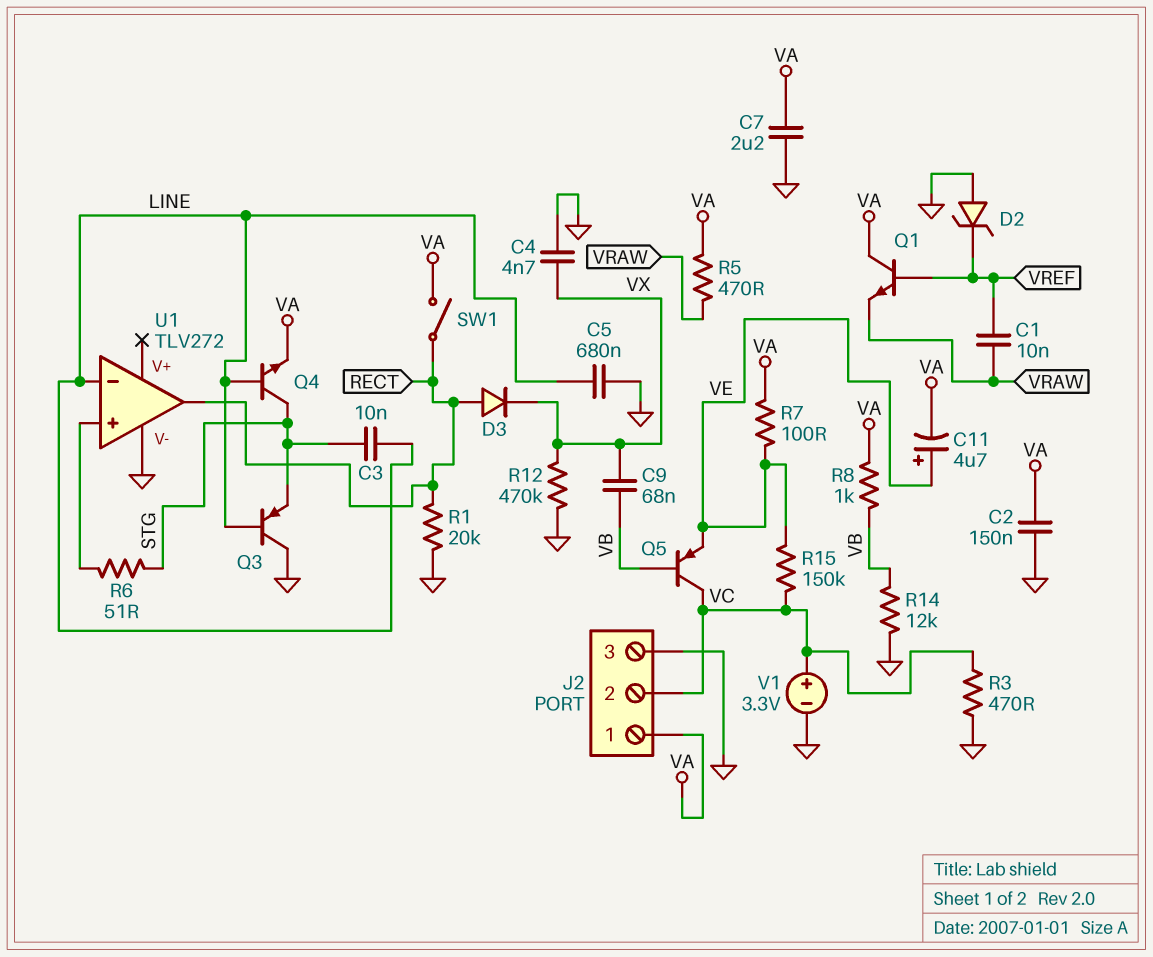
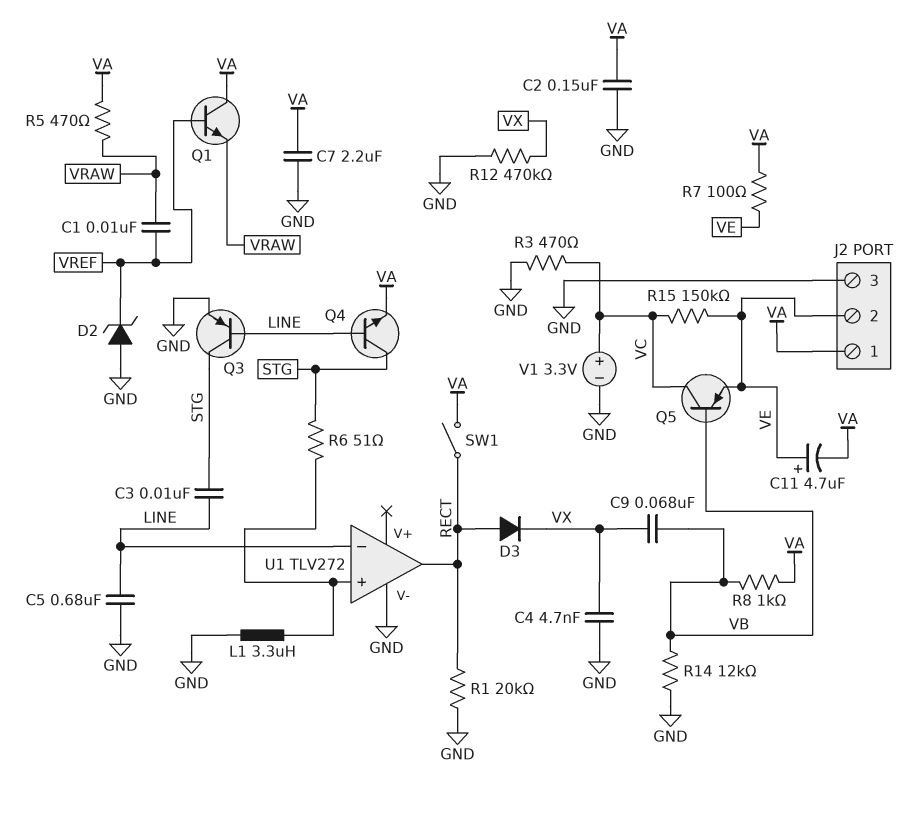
J2 pin 2: VC -> VE
L1: none -> 3.3uH (GND, U1/in+)
Q3: PNP (B LINE, C GND, E STG) -> PNP (B LINE, C STG, E GND)

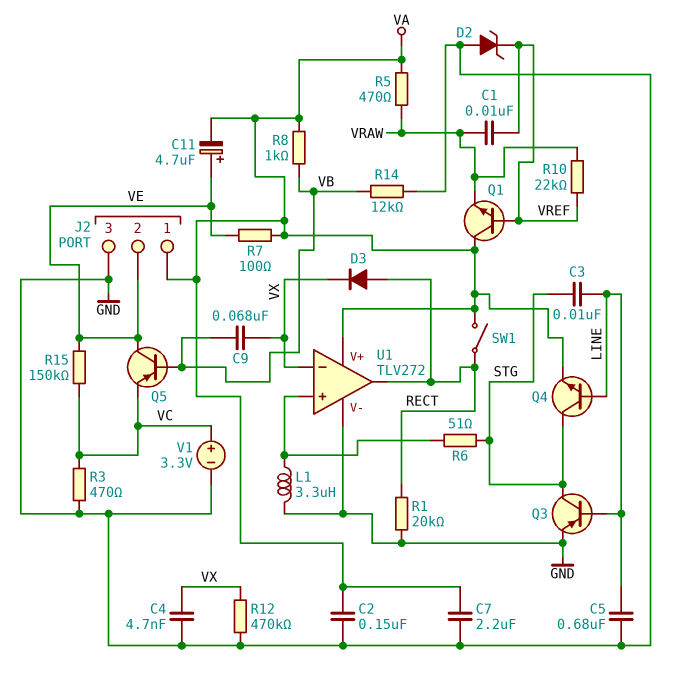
Q5: PNP (B VB, C VC, E VE) -> PNP (B VB, C VE, E VC)
R10: none -> 22k (VRAW, VREF)
U1 pin V+: none -> VA
U1 pin in-: LINE -> VX

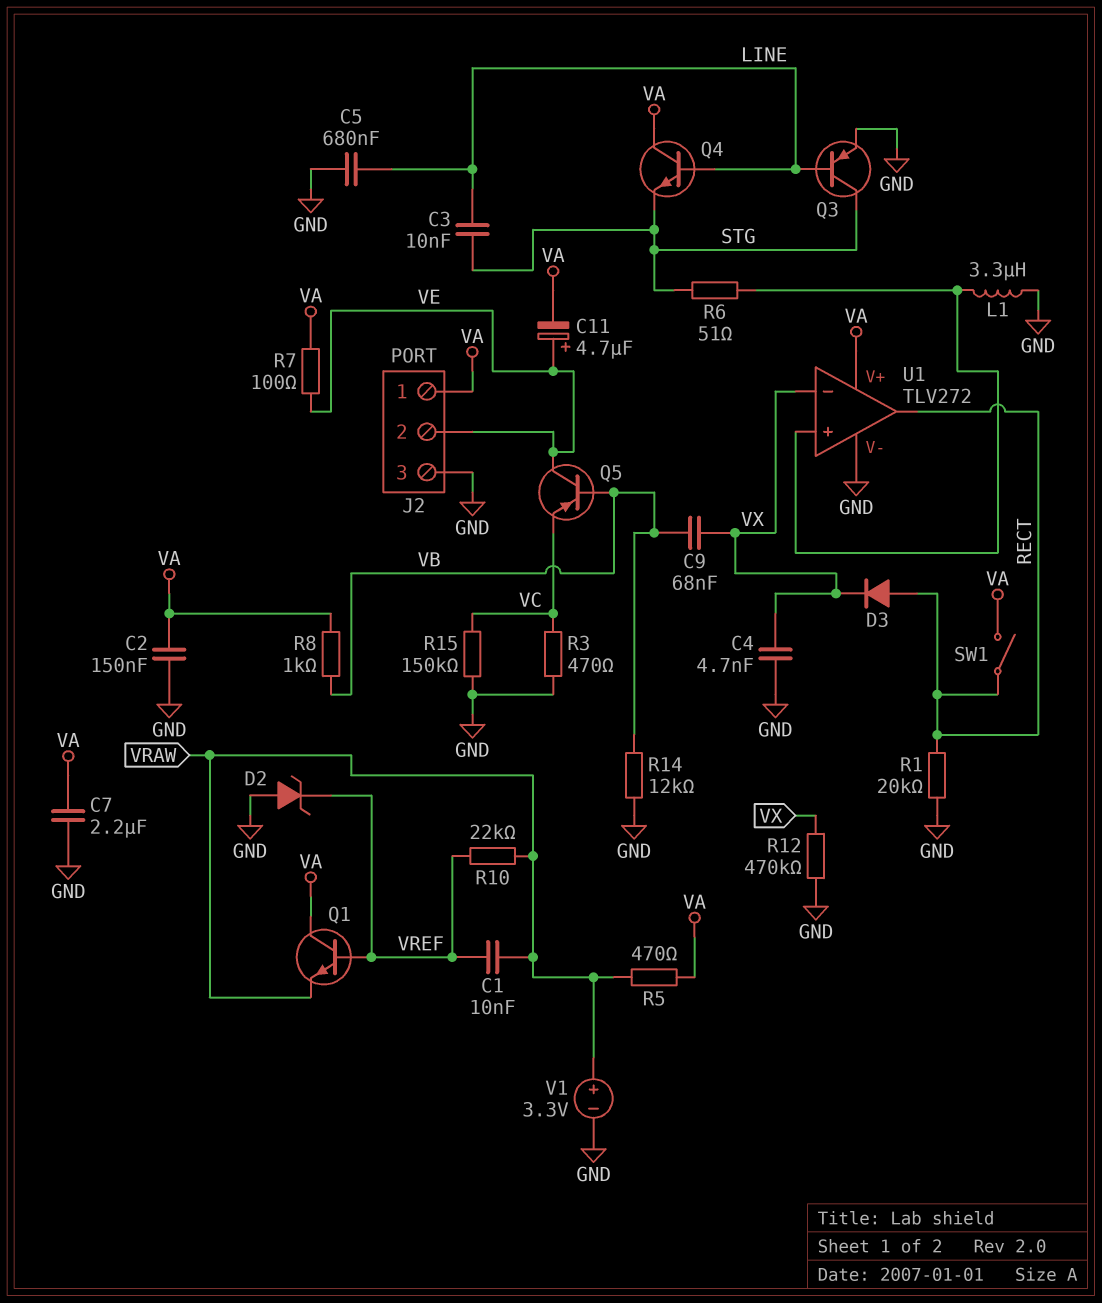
Q4: NPN (B LINE, C STG, E VA) -> NPN (B LINE, C VA, E STG)
R15: 150k (VC, VE) -> 150k (GND, VC)
V1: 3.3V (plus VC, minus GND) -> 3.3V (plus VRAW, minus GND)

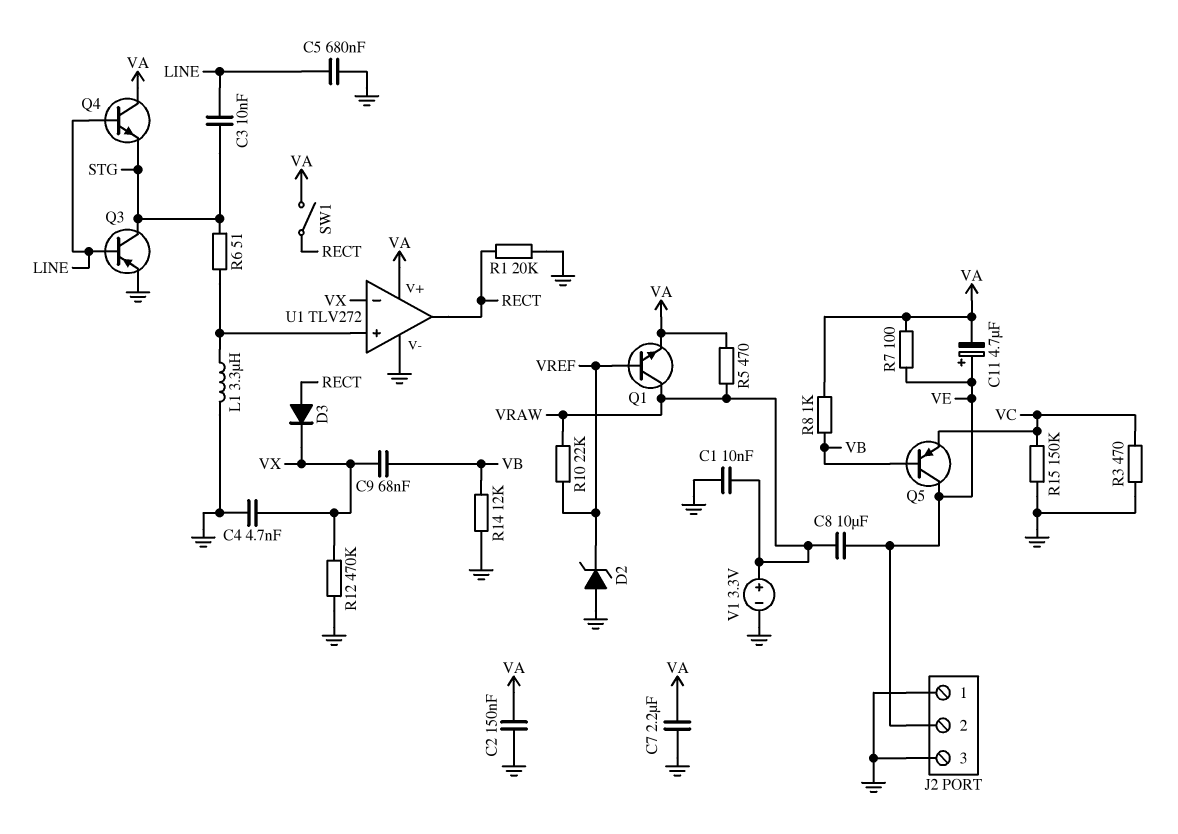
C1: 10nF (VRAW, VREF) -> 10nF (GND, VRAW)
C8: none -> 10uF (VE, VRAW)
J2 pin 1: VA -> GND
Q1: NPN (B VREF, C VA, E VRAW) -> NPN (B VREF, C VRAW, E VA)

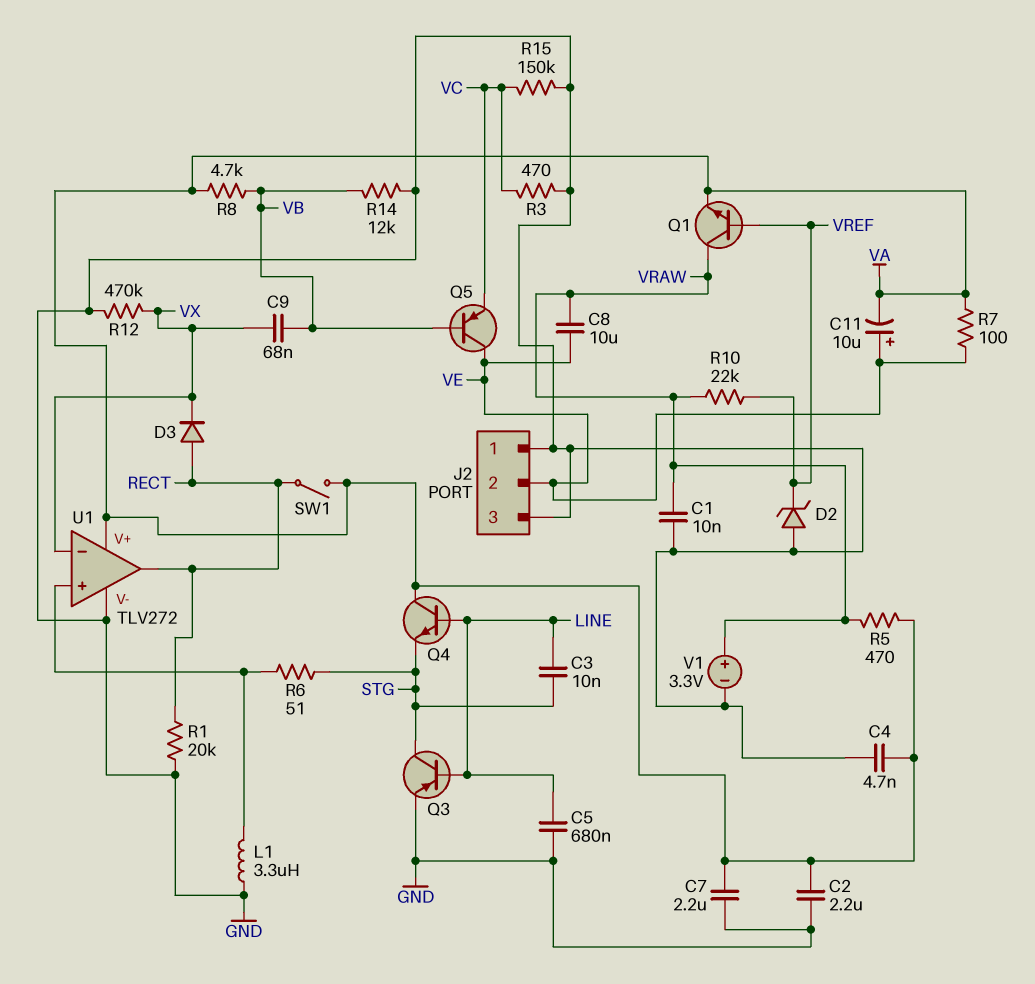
C2: 150nF (GND, VA) -> 2.2uF (GND, VA)
C4: 4.7nF (GND, VX) -> 4.7nF (GND, VA)
C11: 4.7uF (plus VE, minus VA) -> 10uF (plus VE, minus VA)
R8: 1k (VA, VB) -> 4.7k (VA, VB)

